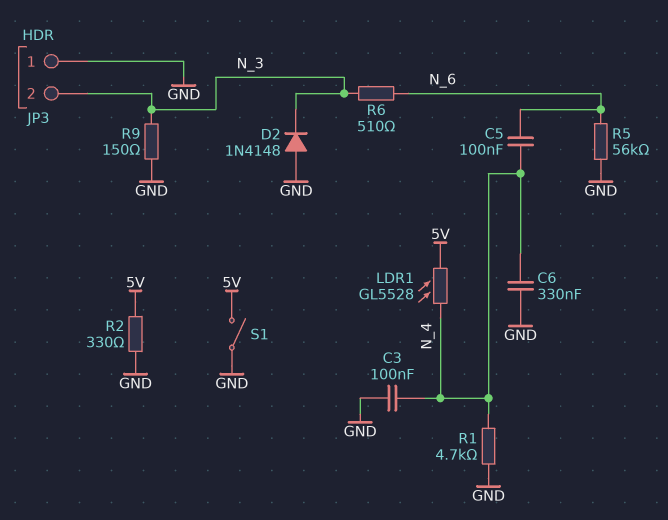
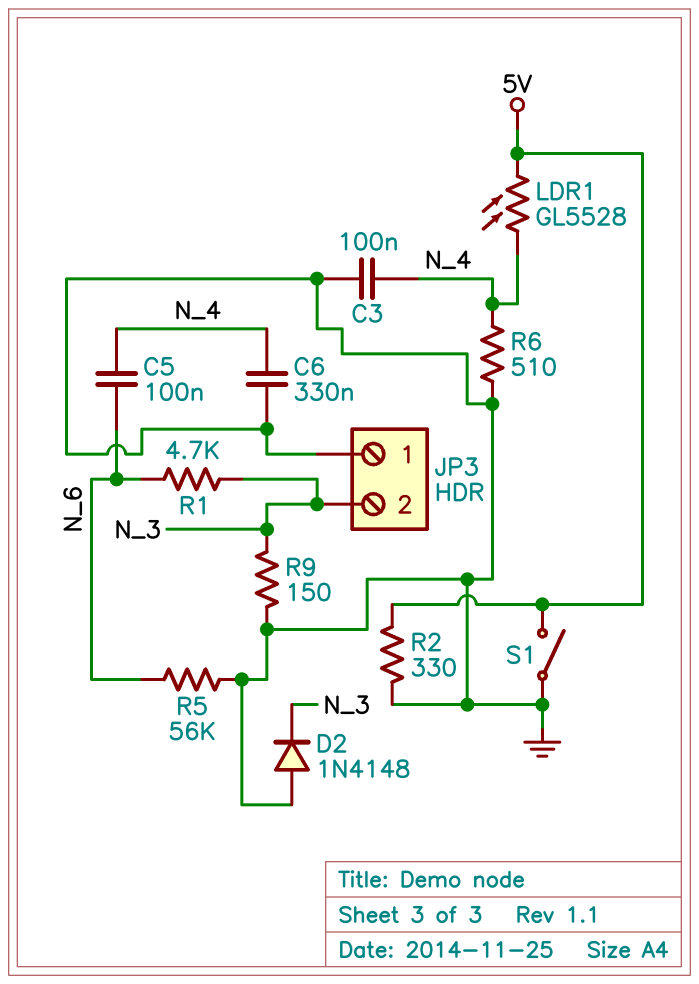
R1: 4.7k (GND, N_4) -> 4.7k (N_3, N_6)
R6: 510 (N_3, N_6) -> 510 (GND, N_4)

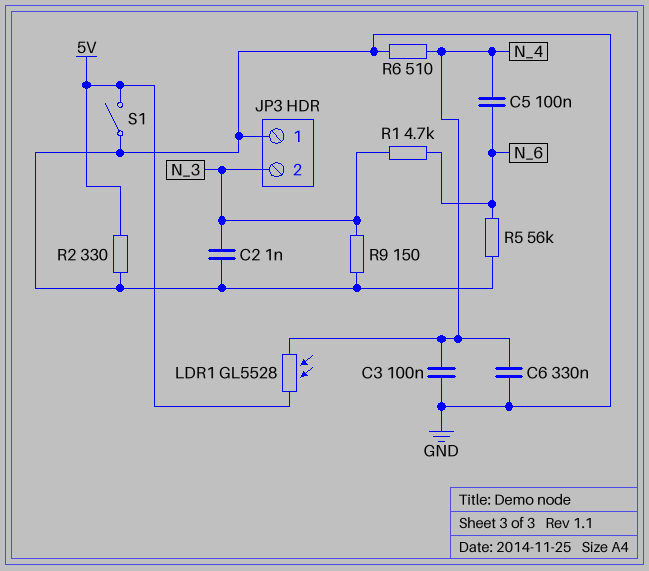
C2: none -> 1nF (GND, N_3)
D2: diode 1N4148 (A GND, K N_3) -> none

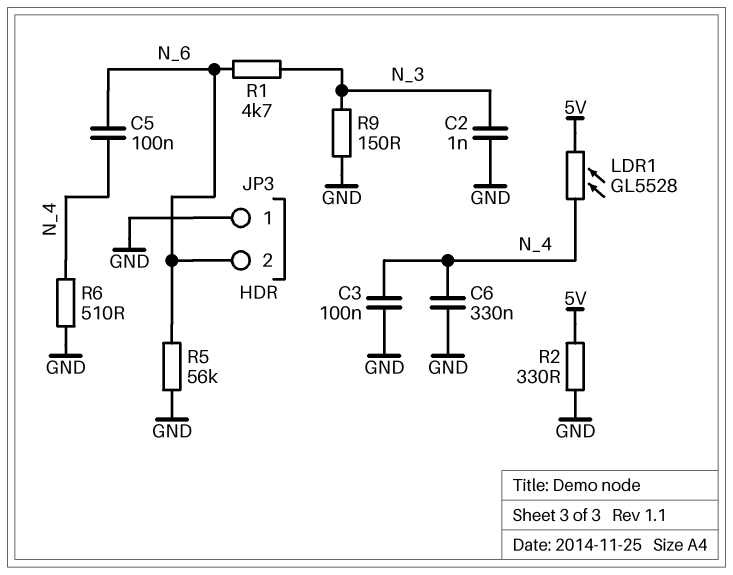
JP3 pin 2: N_3 -> N_6
S1: switch (5V, GND) -> none

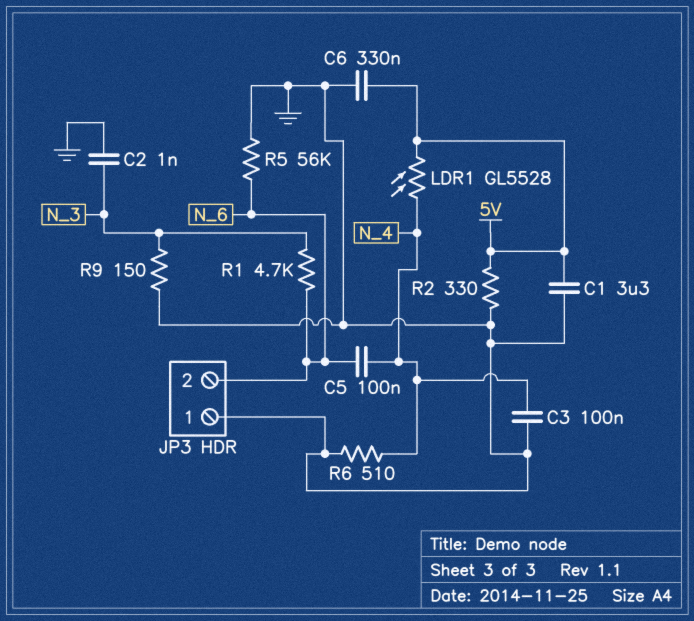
C1: none -> 3.3uF (5V, GND)
C6: 330nF (GND, N_4) -> 330nF (5V, GND)

